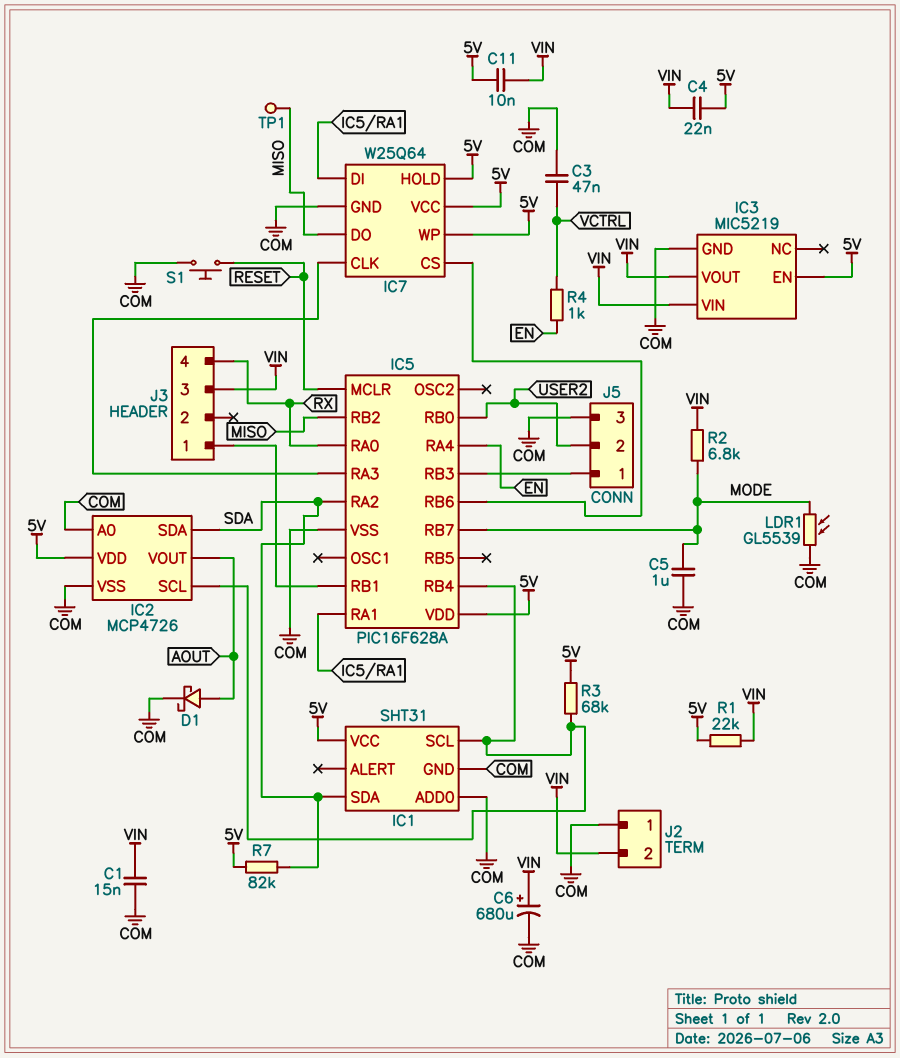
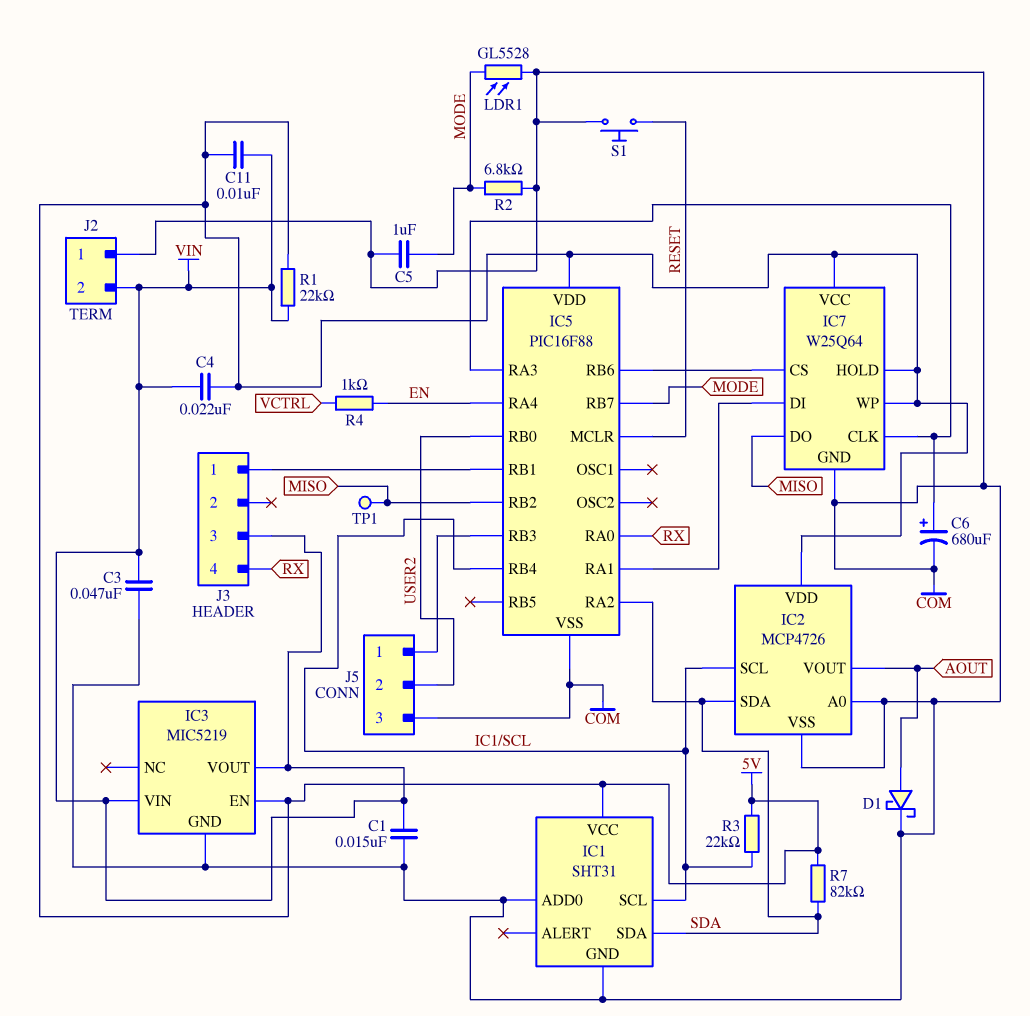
C3: 47nF (COM, VCTRL) -> 47nF (COM, VIN)
C6: 680uF (plus VIN, minus COM) -> 680uF (plus IC5/RA3, minus COM)
IC5: PIC16F628A -> PIC16F88
LDR1: GL5539 (COM, MODE) -> GL5528 (COM, MODE)
R2: 6.8k (MODE, VIN) -> 6.8k (COM, MODE)
R3: 68k (5V, IC1/SCL) -> 22k (5V, IC1/SCL)

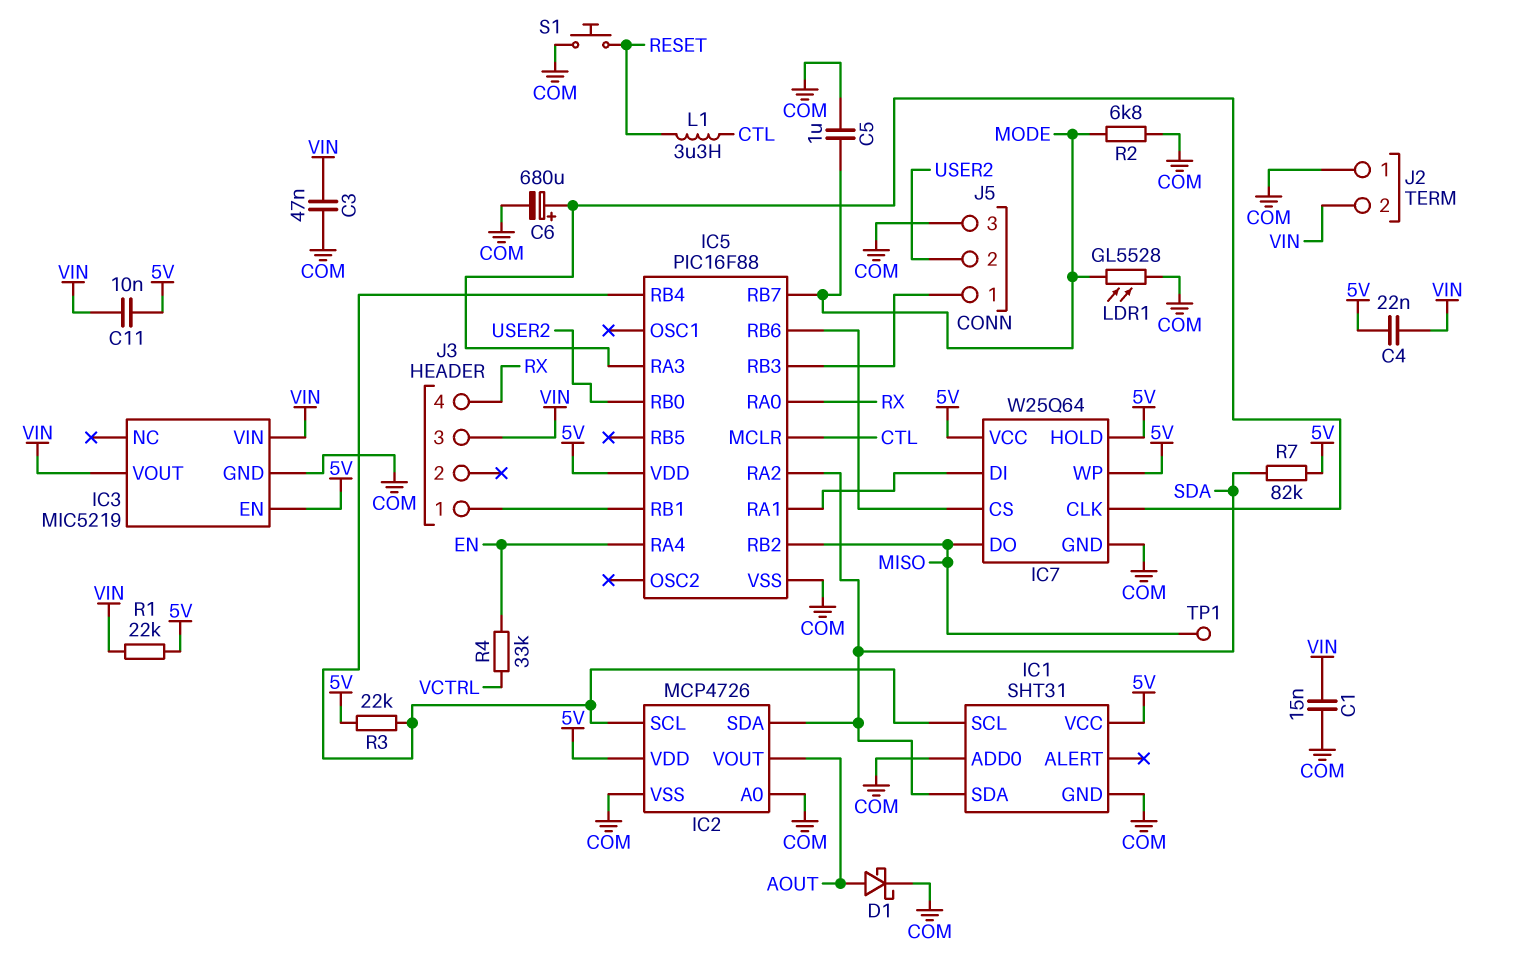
IC5 pin MCLR: RESET -> CTL
L1: none -> 3.3uH (CTL, RESET)
R4: 1k (EN, VCTRL) -> 33k (EN, VCTRL)

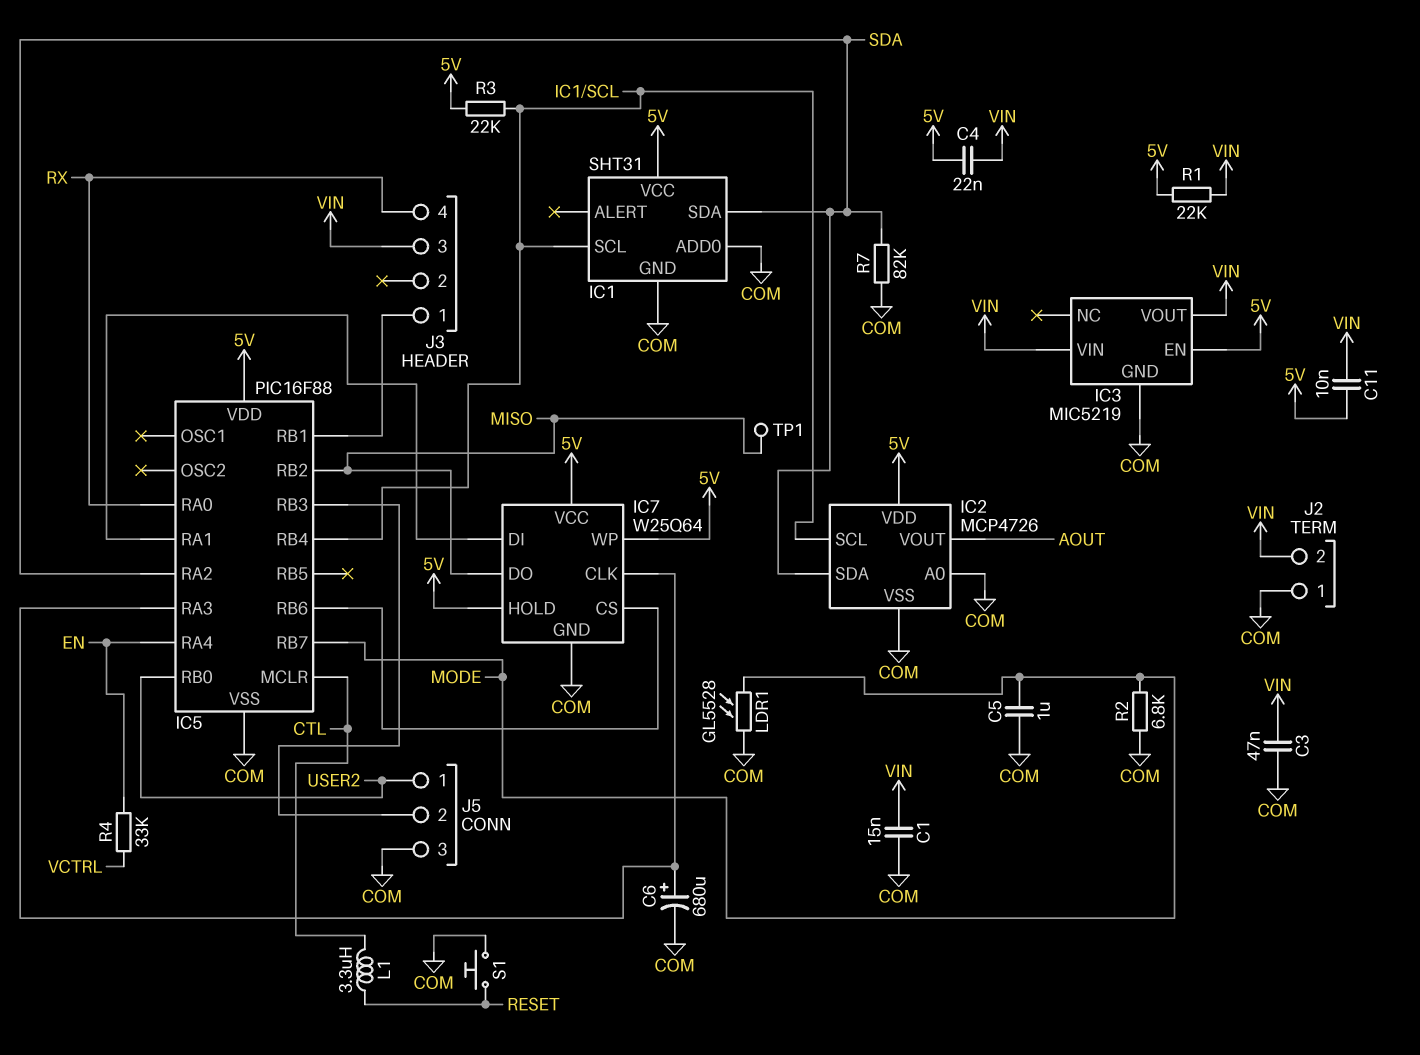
D1: schottky (A AOUT, K COM) -> none
J5 pin 1: IC5/RB3 -> USER2
J5 pin 2: USER2 -> IC5/RB3
R7: 82k (5V, SDA) -> 82k (COM, SDA)

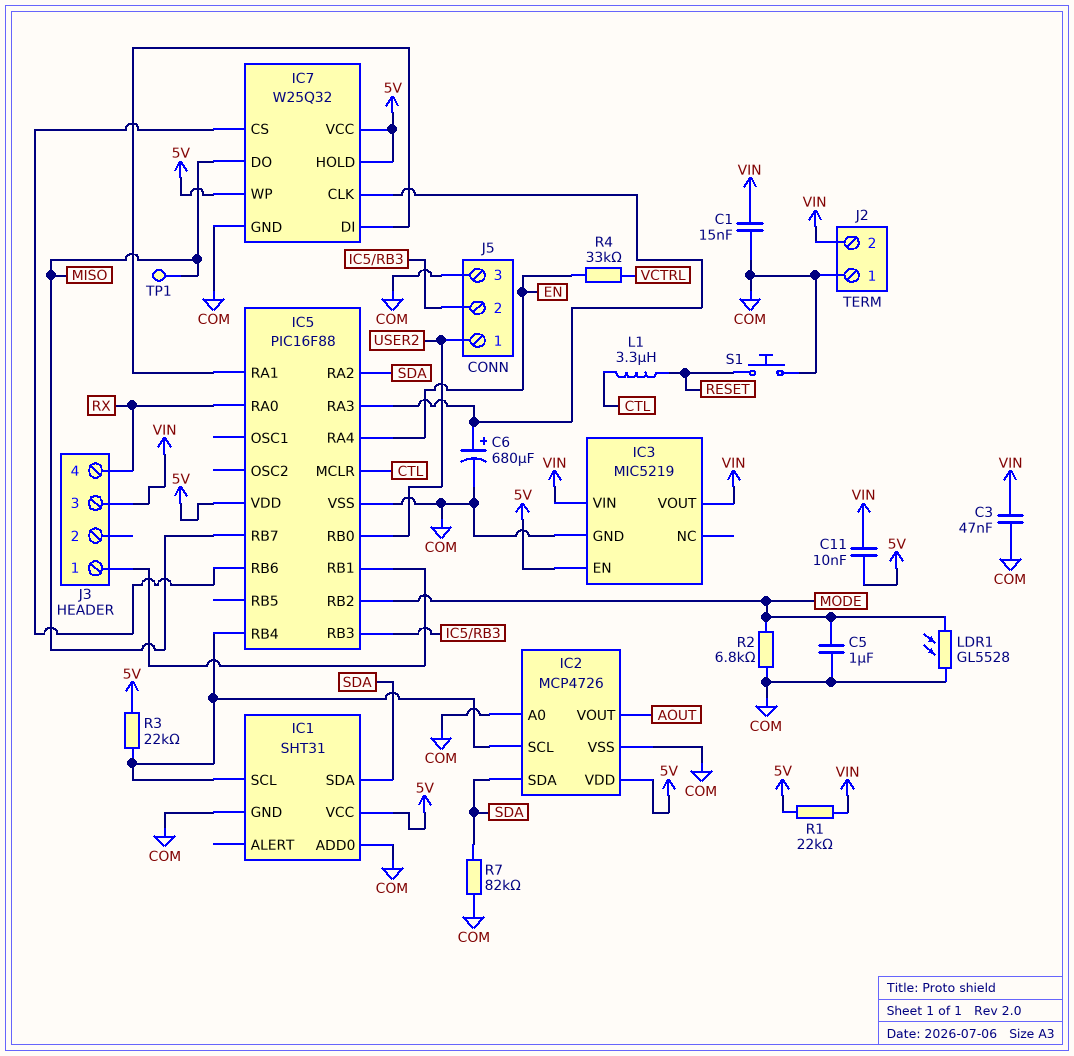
C4: 22nF (5V, VIN) -> none
IC5 pin RB2: MISO -> MODE
IC5 pin RB7: MODE -> MISO
IC7: W25Q64 -> W25Q32

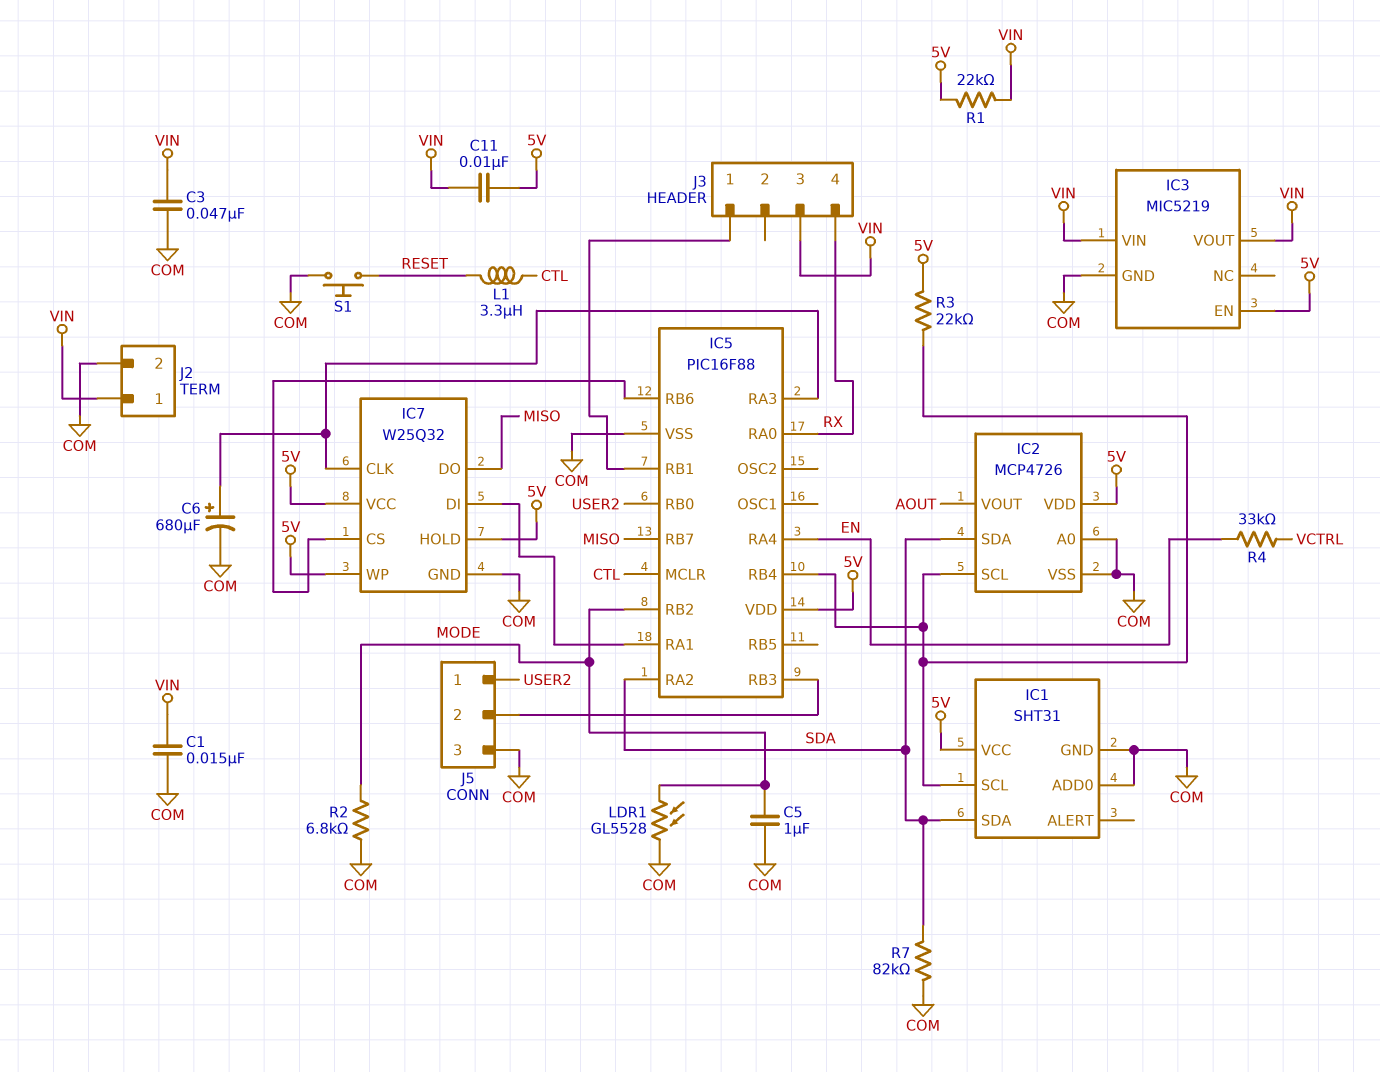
J2 pin 1: COM -> VIN
J2 pin 2: VIN -> COM
TP1: test point (MISO) -> none

